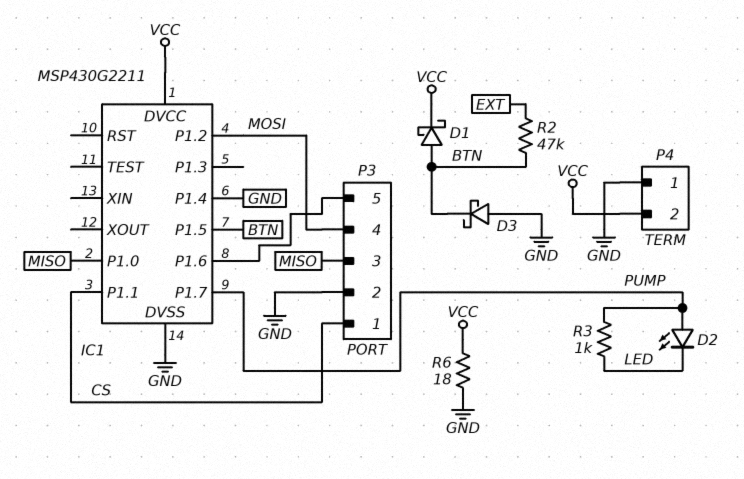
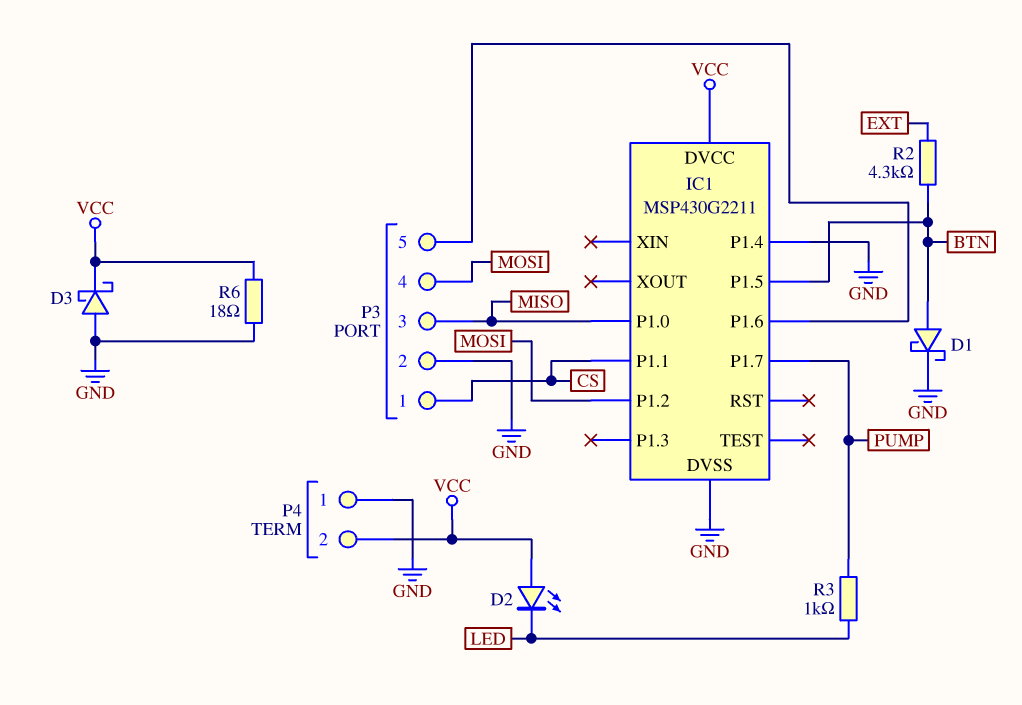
D1: schottky (A BTN, K VCC) -> schottky (A BTN, K GND)
D2: LED (A PUMP, K LED) -> LED (A VCC, K LED)
D3: schottky (A GND, K BTN) -> schottky (A GND, K VCC)
R2: 47k (BTN, EXT) -> 4.3k (BTN, EXT)

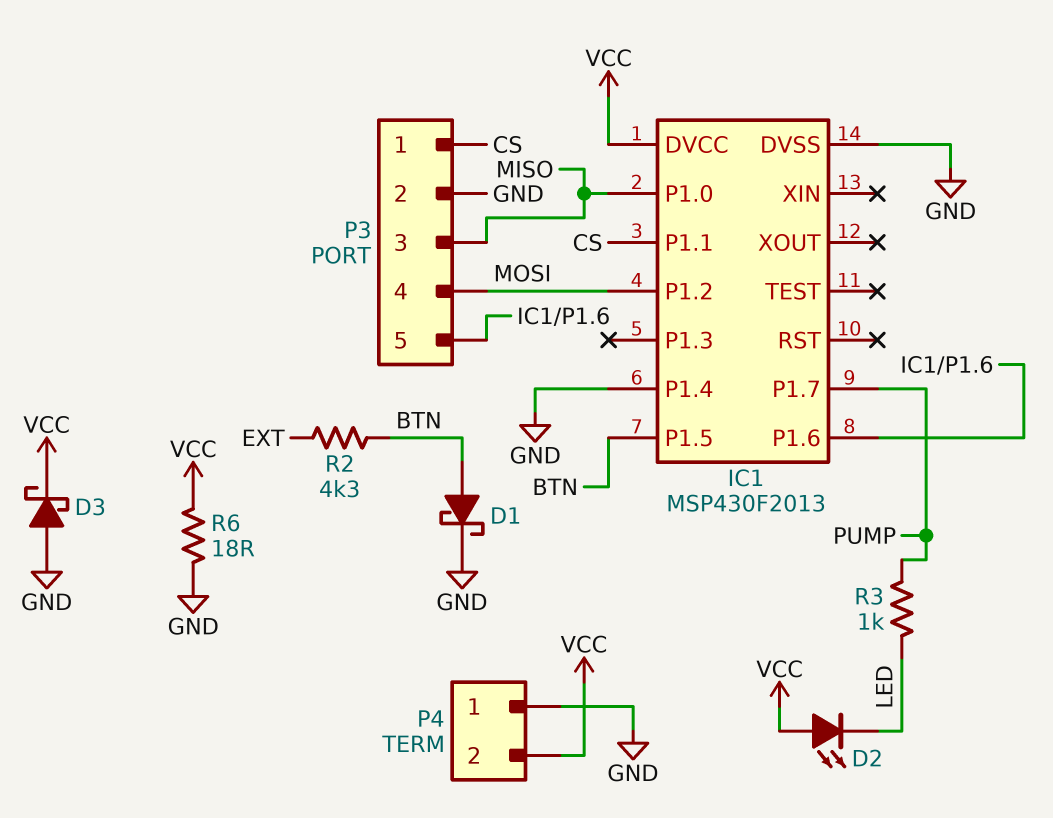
IC1: MSP430G2211 -> MSP430F2013

